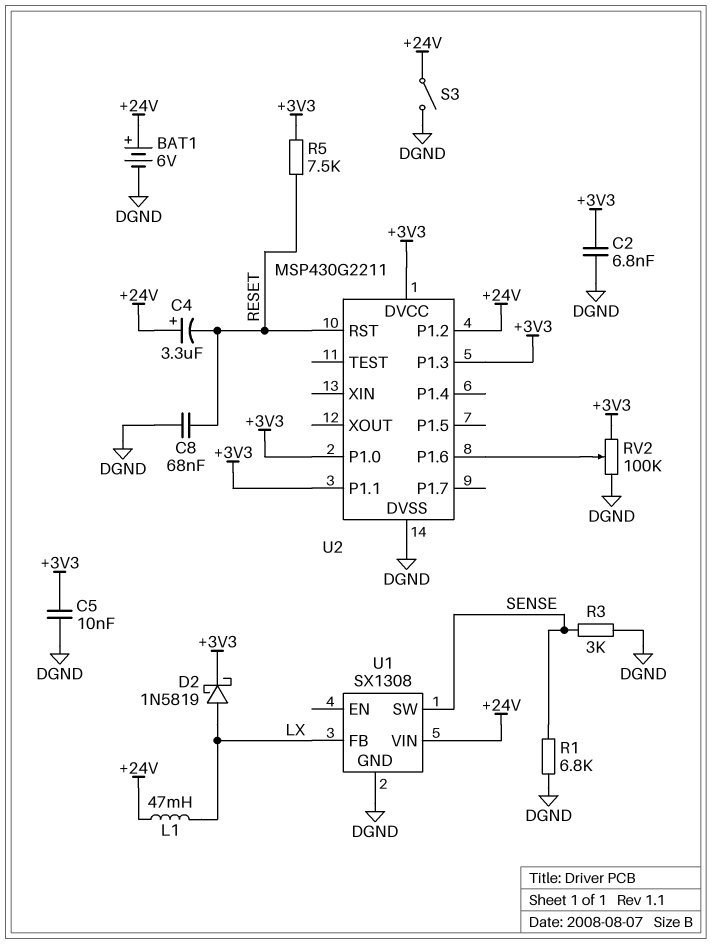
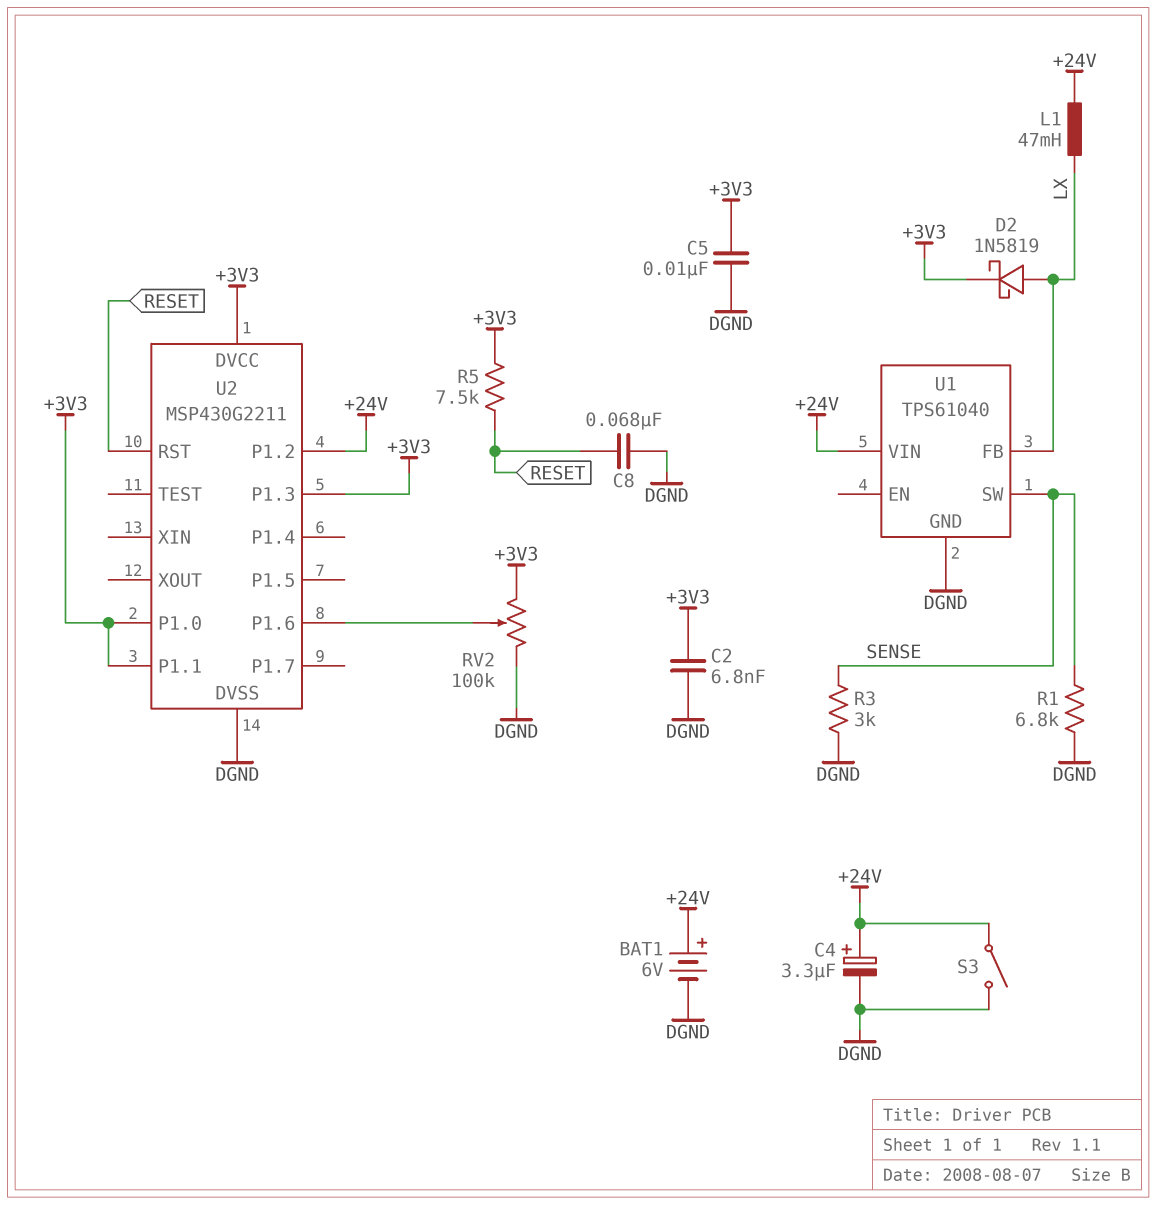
C4: 3.3uF (plus +24V, minus RESET) -> 3.3uF (plus +24V, minus DGND)
U1: SX1308 -> TPS61040

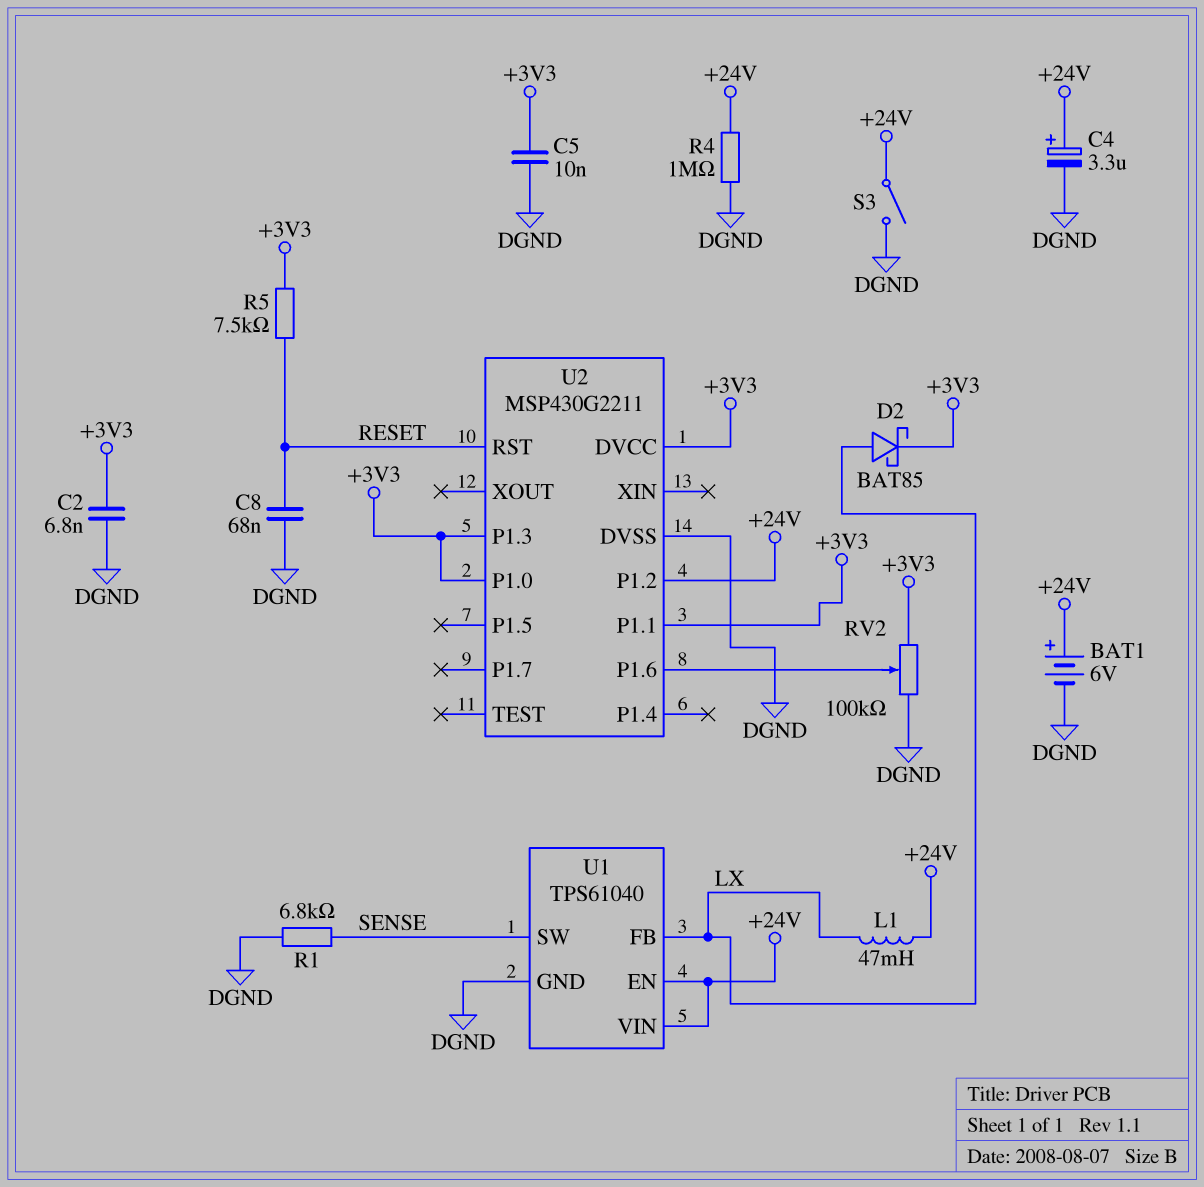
D2: schottky 1N5819 (A LX, K +3V3) -> schottky BAT85 (A LX, K +3V3)
R3: 3k (DGND, SENSE) -> none
R4: none -> 1M (+24V, DGND)
U1 pin EN: none -> +24V

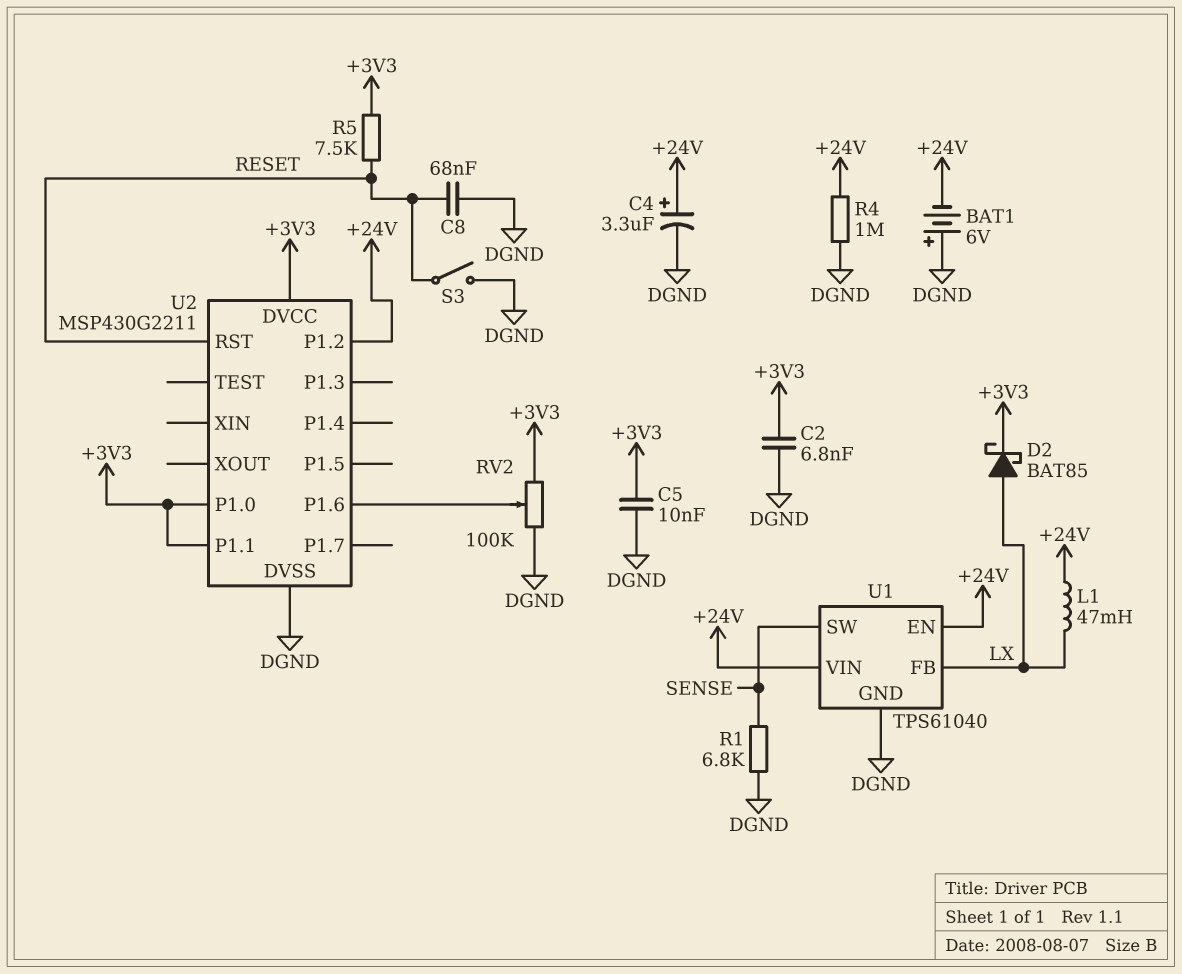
BAT1: 6V (plus +24V, minus DGND) -> 6V (plus DGND, minus +24V)
S3: switch (+24V, DGND) -> switch (DGND, RESET)
U2 pin P1.3: +3V3 -> none

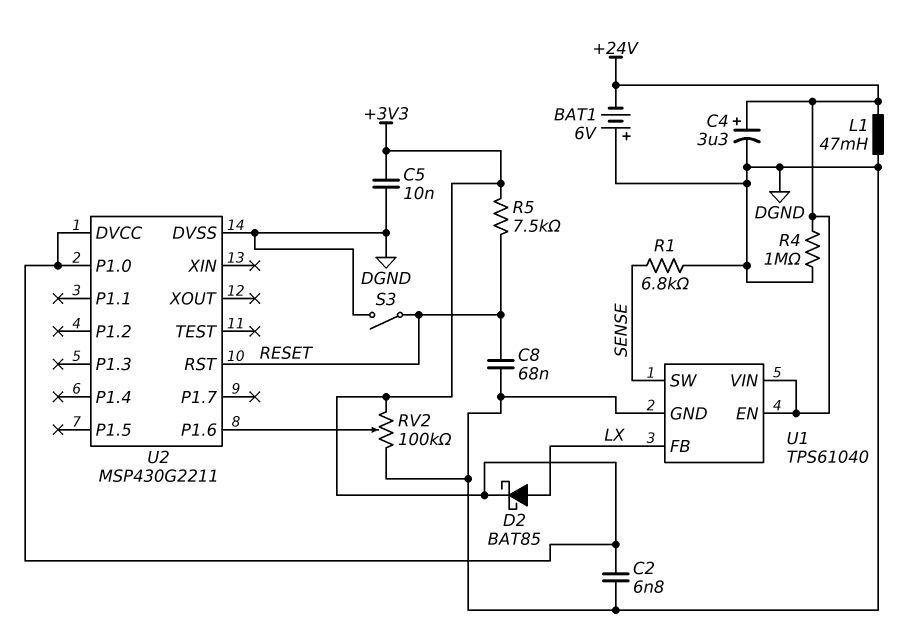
L1: 47mH (+24V, LX) -> 47mH (+24V, DGND)
U2 pin P1.1: +3V3 -> none
U2 pin P1.2: +24V -> none

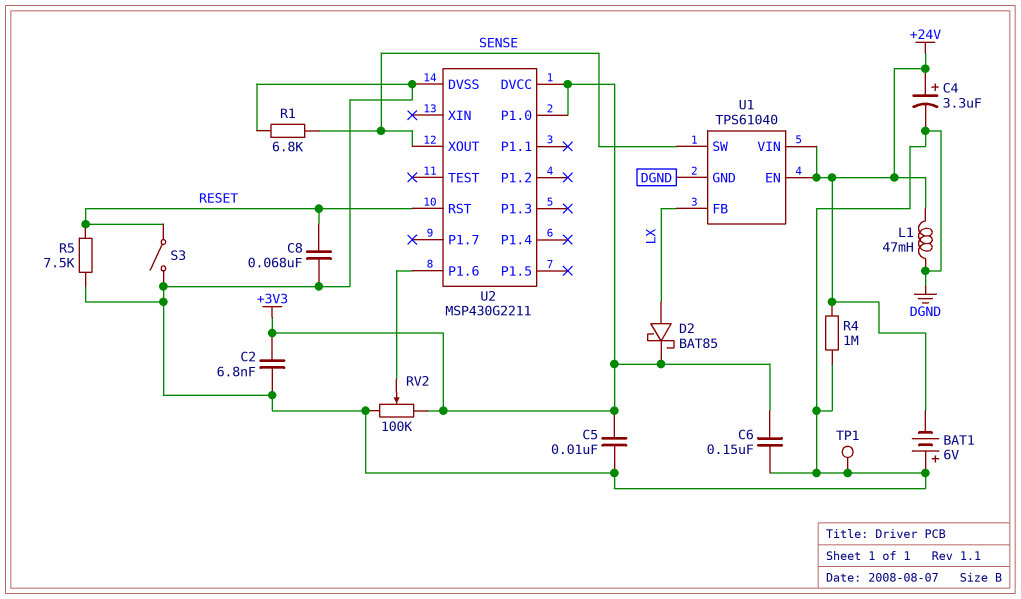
C6: none -> 150nF (+3V3, DGND)
R5: 7.5k (+3V3, RESET) -> 7.5k (DGND, RESET)
TP1: none -> test point (DGND)
U2 pin XOUT: none -> SENSE

